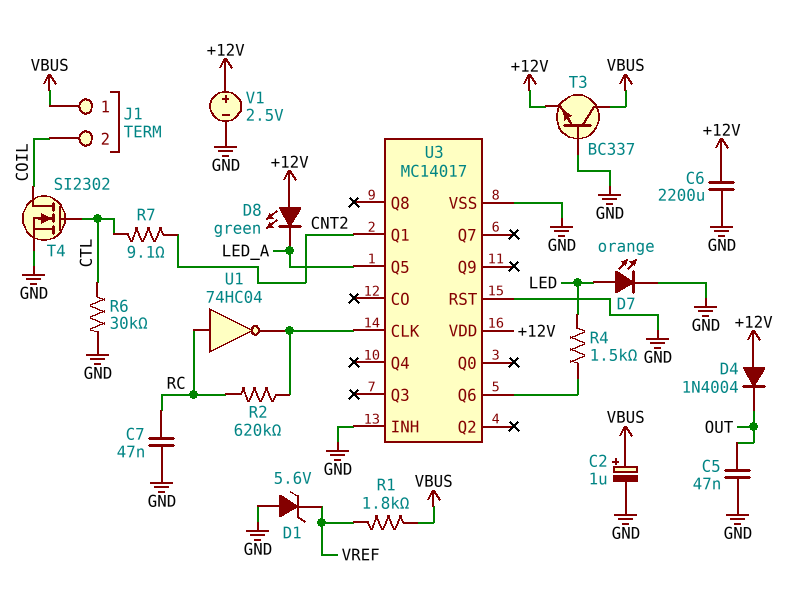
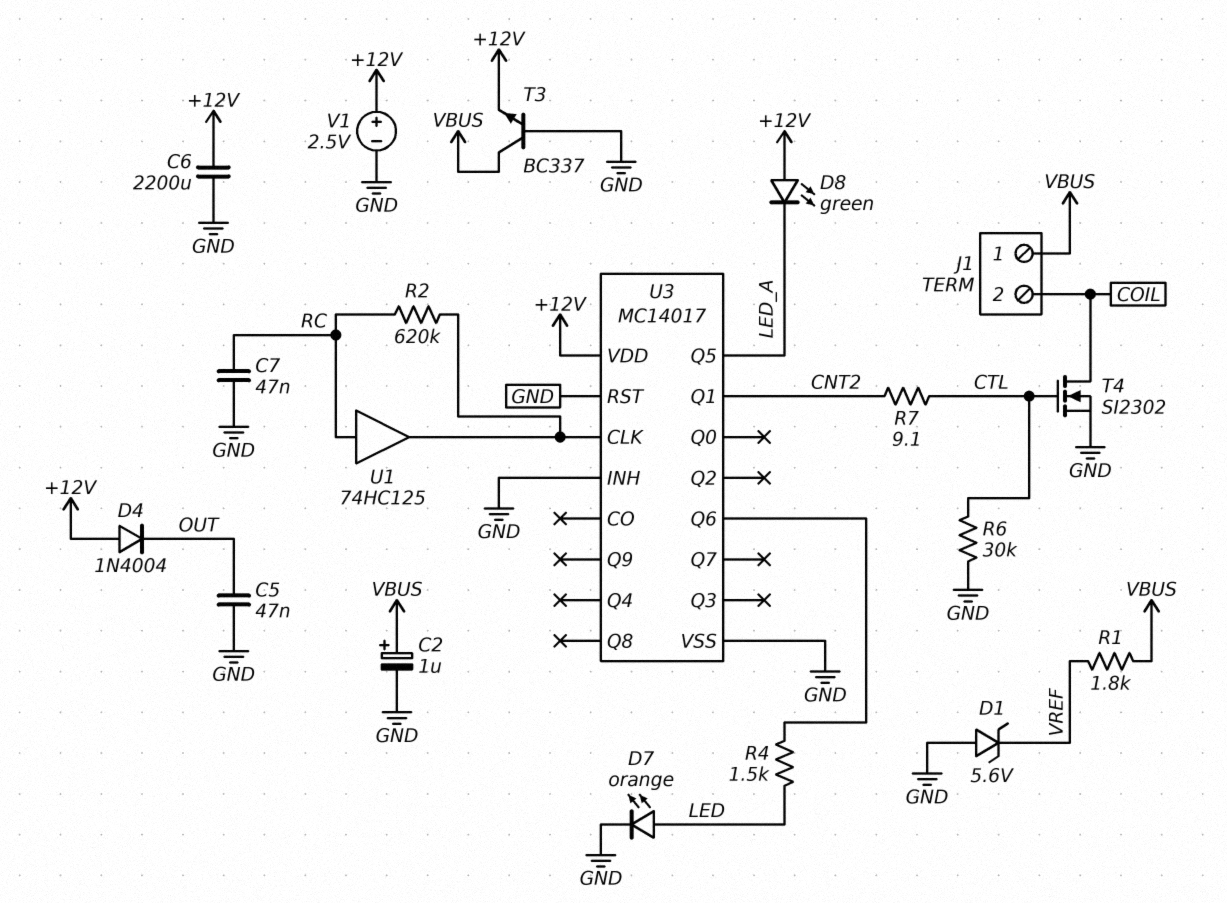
U1: NOT 74HC04 (in RC, out U3/CLK) -> buffer 74HC125 (in RC, out U3/CLK)

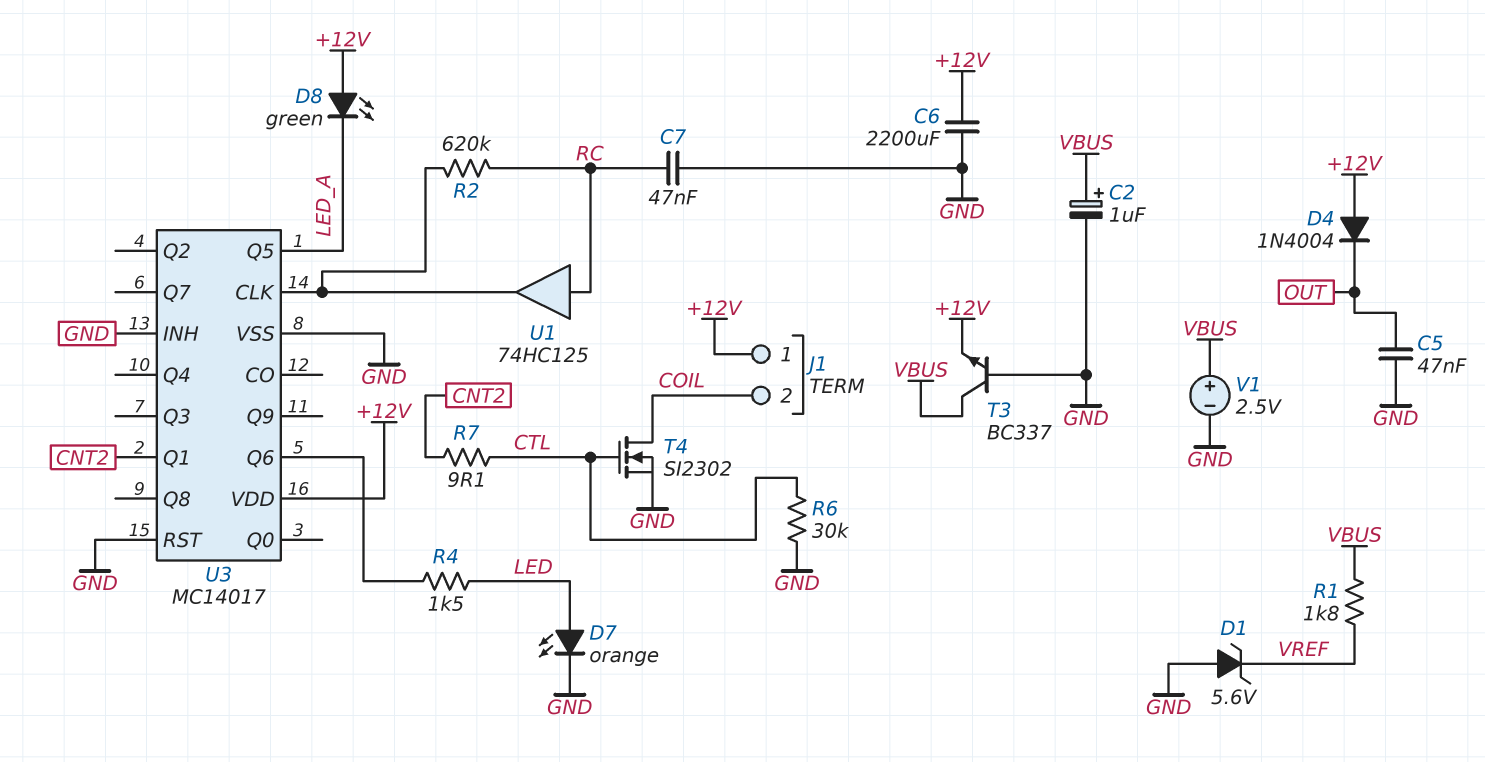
J1 pin 1: VBUS -> +12V
V1: 2.5V (plus +12V, minus GND) -> 2.5V (plus VBUS, minus GND)

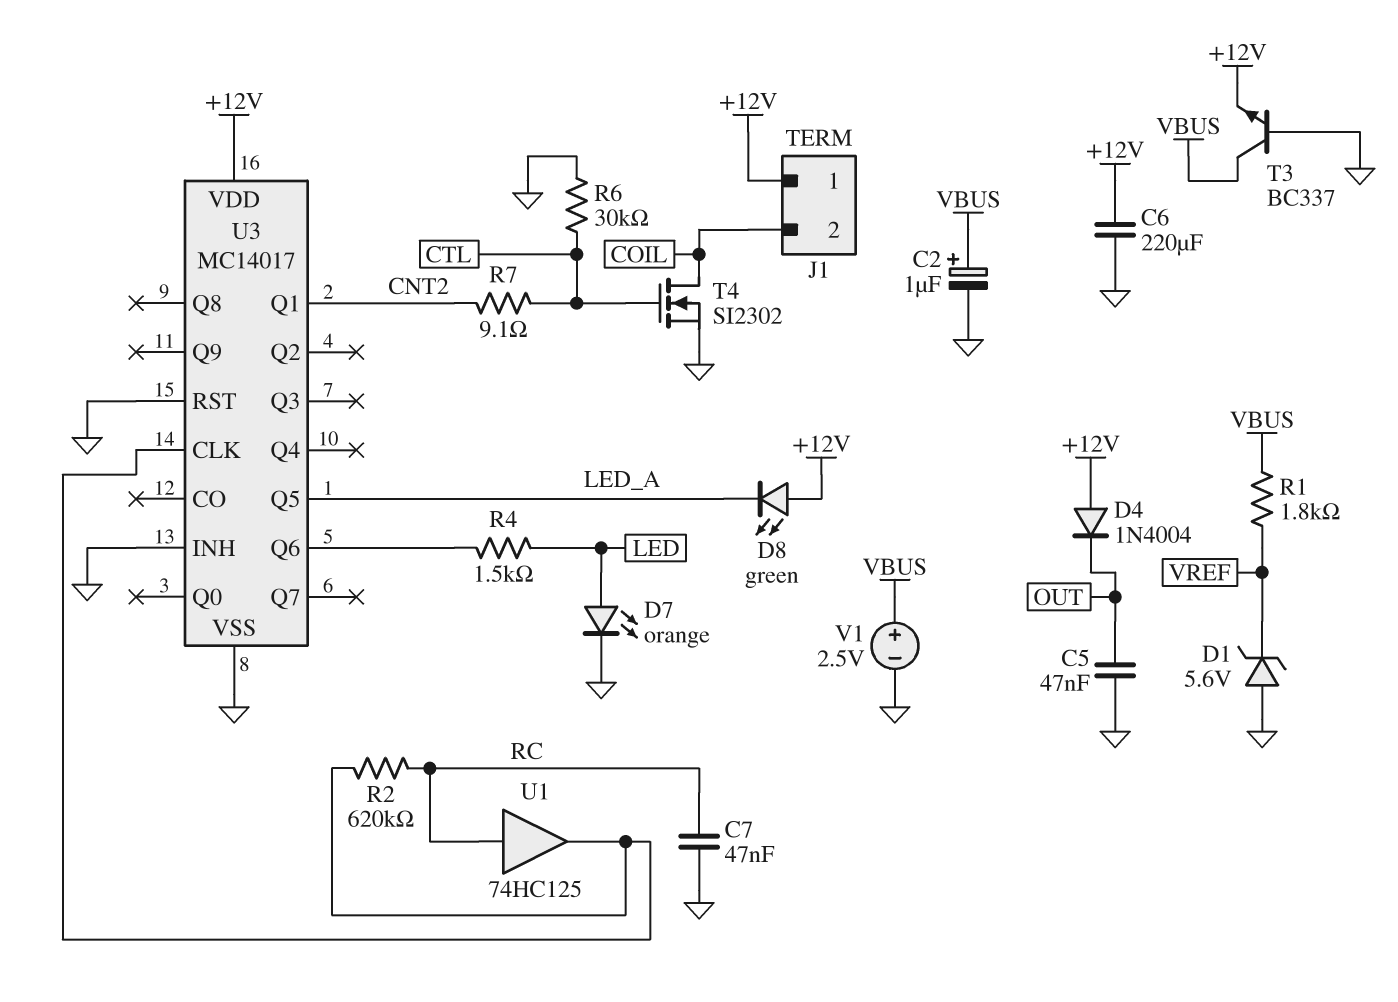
C6: 2200uF (+12V, GND) -> 220uF (+12V, GND)

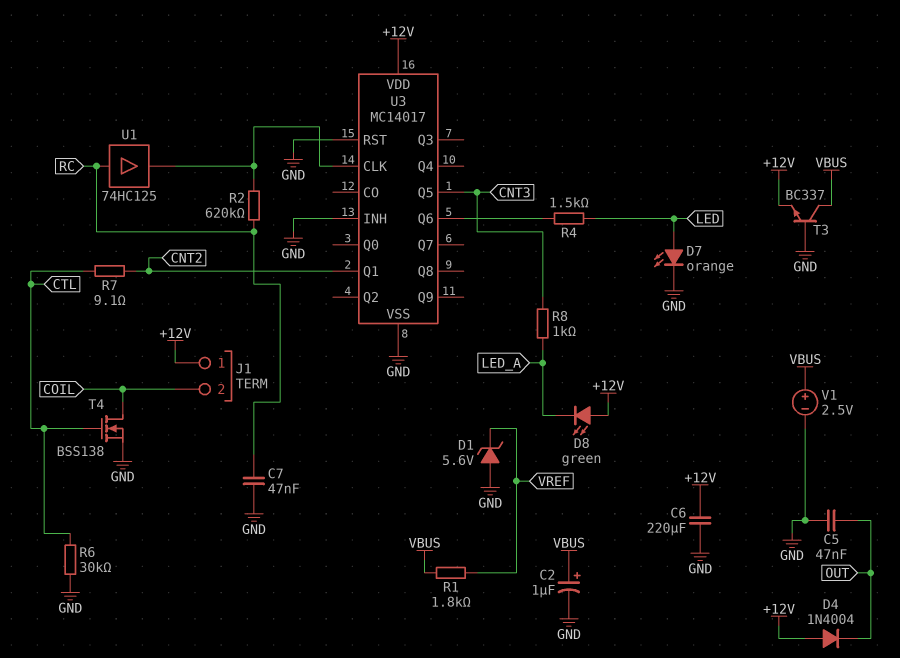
R8: none -> 1k (CNT3, LED_A)
T4: NMOS SI2302 (G CTL, D COIL, S GND) -> NMOS BSS138 (G CTL, D COIL, S GND)
U3 pin Q5: LED_A -> CNT3

